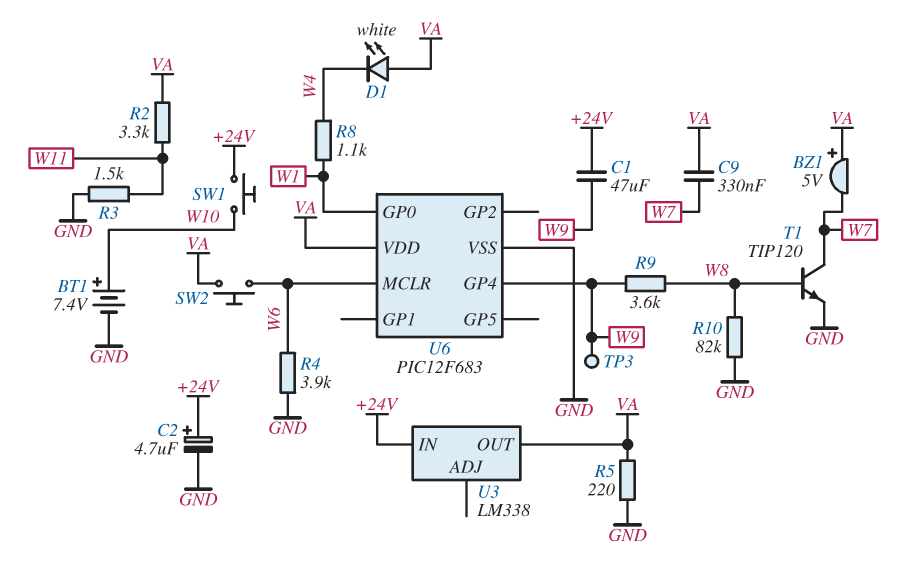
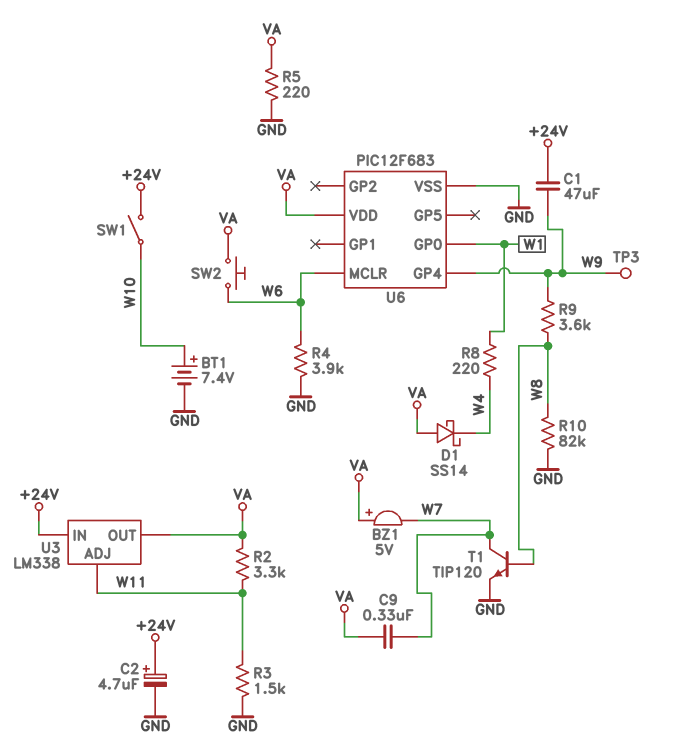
D1: LED white (A VA, K W4) -> schottky SS14 (A VA, K W4)
R8: 1.1k (W1, W4) -> 220 (W1, W4)
SW1: button (+24V, W10) -> switch (+24V, W10)
U3 pin ADJ: none -> W11

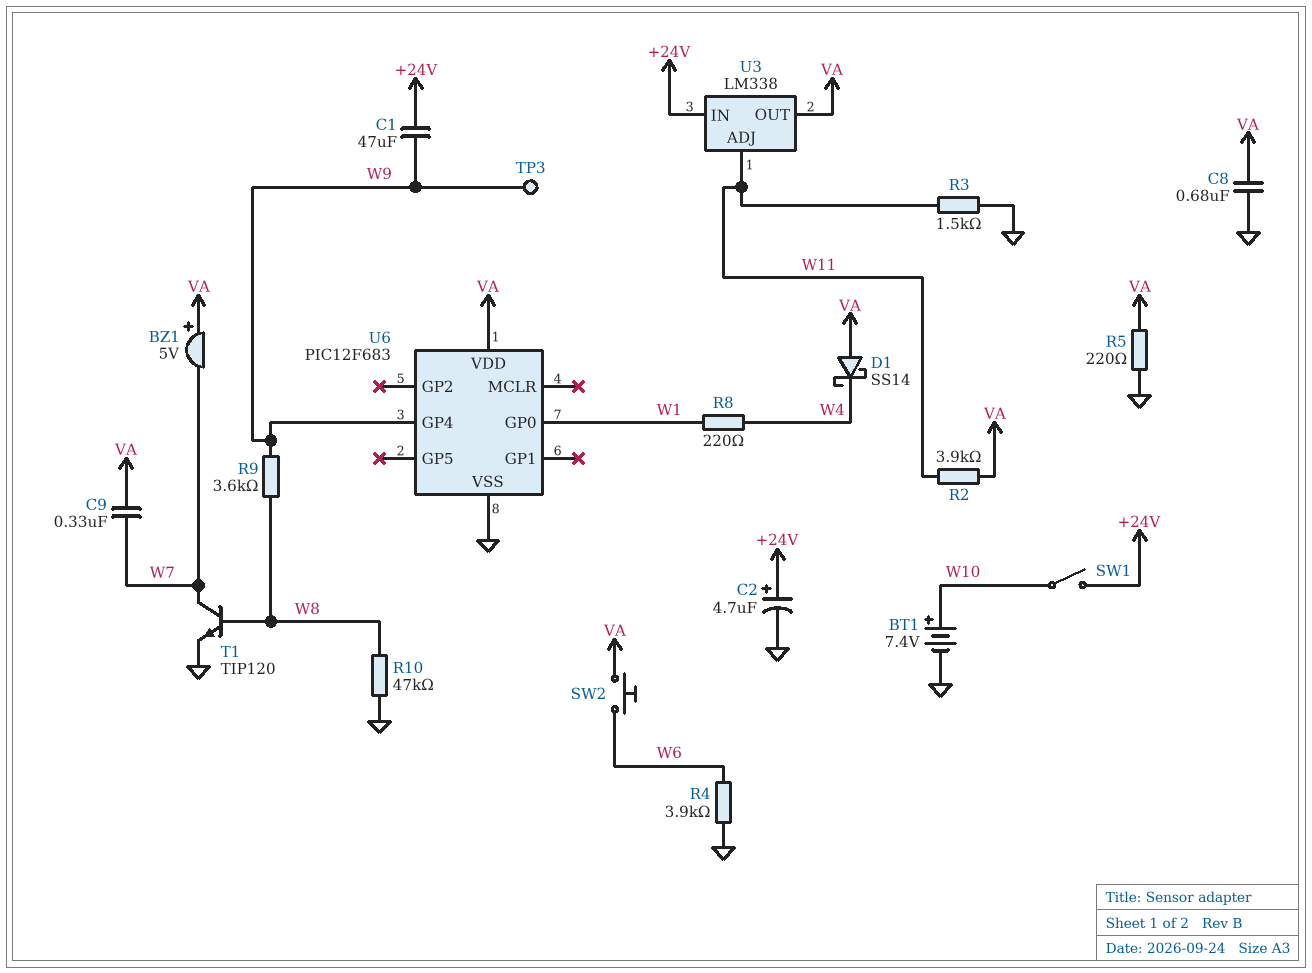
C8: none -> 680nF (GND, VA)
R2: 3.3k (VA, W11) -> 3.9k (VA, W11)
R10: 82k (GND, W8) -> 47k (GND, W8)
U6 pin MCLR: W6 -> none

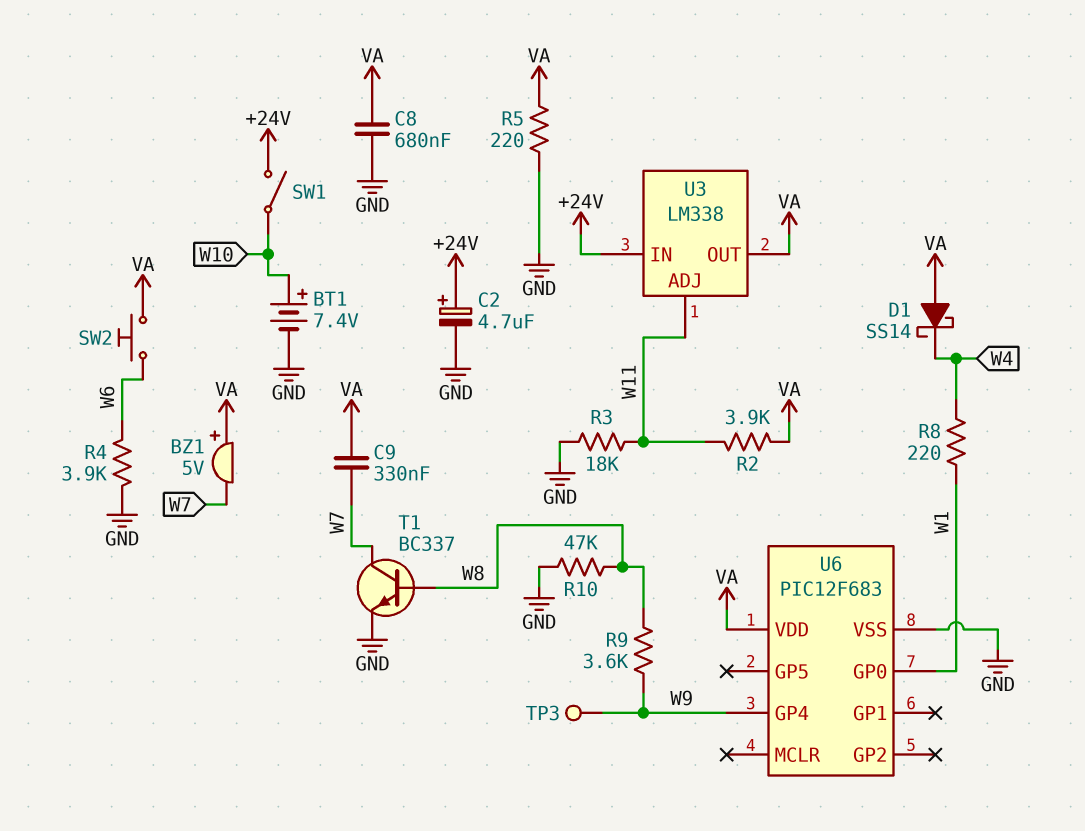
C1: 47uF (+24V, W9) -> none
R3: 1.5k (GND, W11) -> 18k (GND, W11)
T1: NPN TIP120 (B W8, C W7, E GND) -> NPN BC337 (B W8, C W7, E GND)

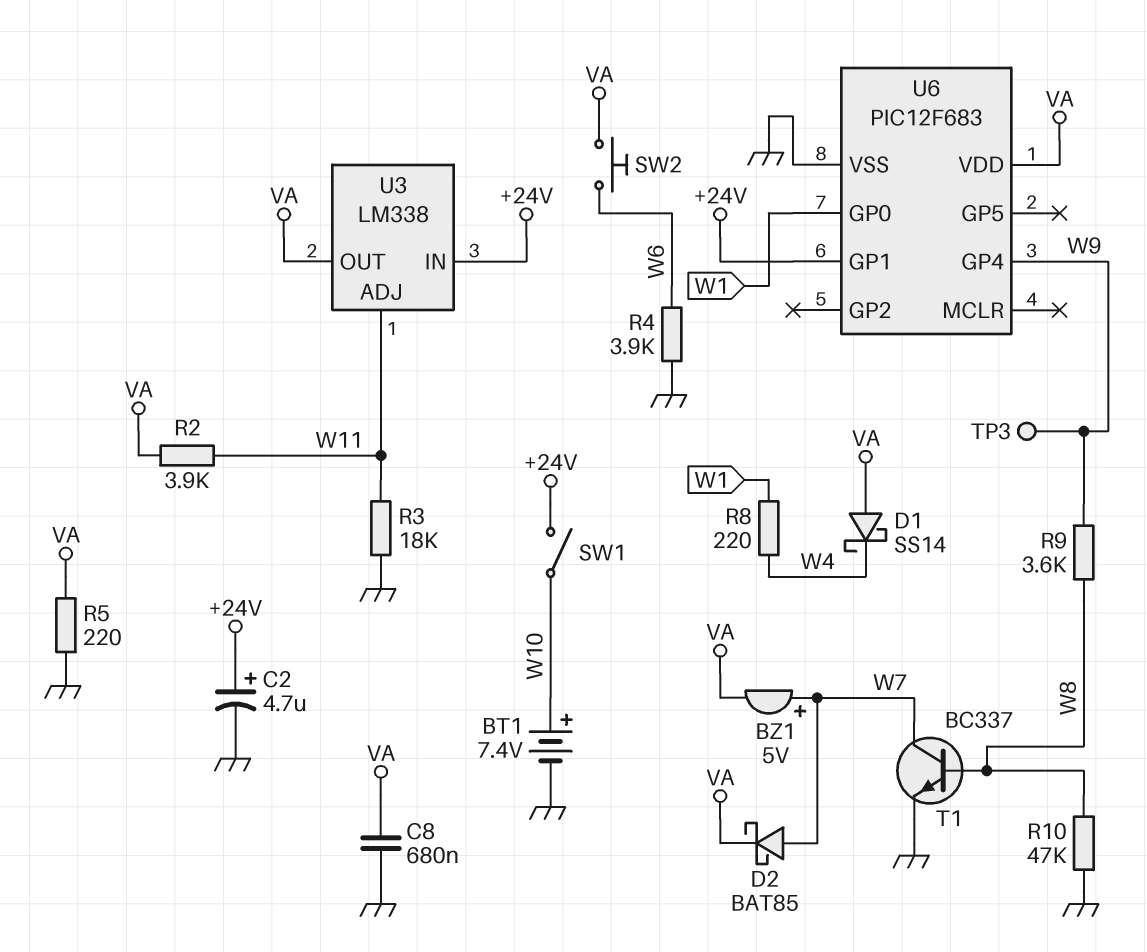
BZ1: buzzer 5V (plus VA, minus W7) -> buzzer 5V (plus W7, minus VA)
C9: 330nF (VA, W7) -> none
D2: none -> schottky BAT85 (A W7, K VA)
U6 pin GP1: none -> +24V

